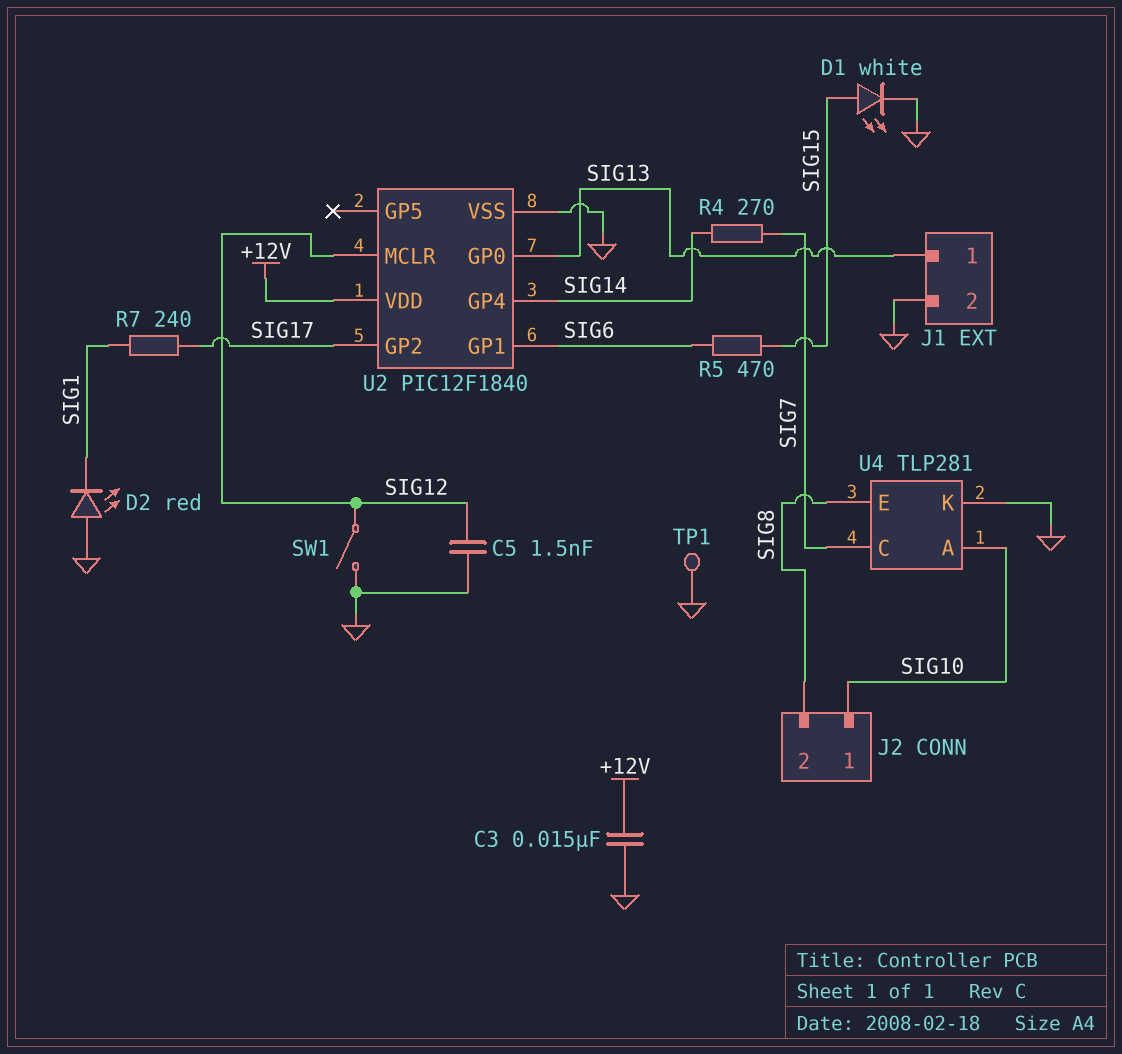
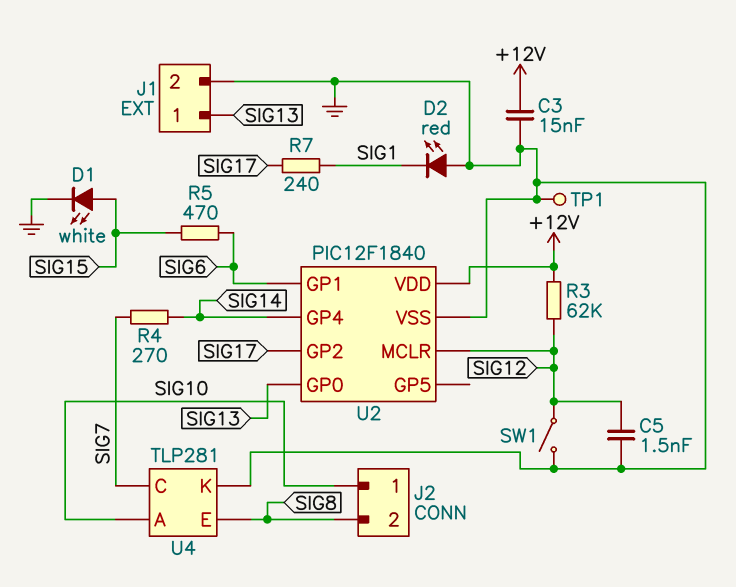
R3: none -> 62k (+12V, SIG12)

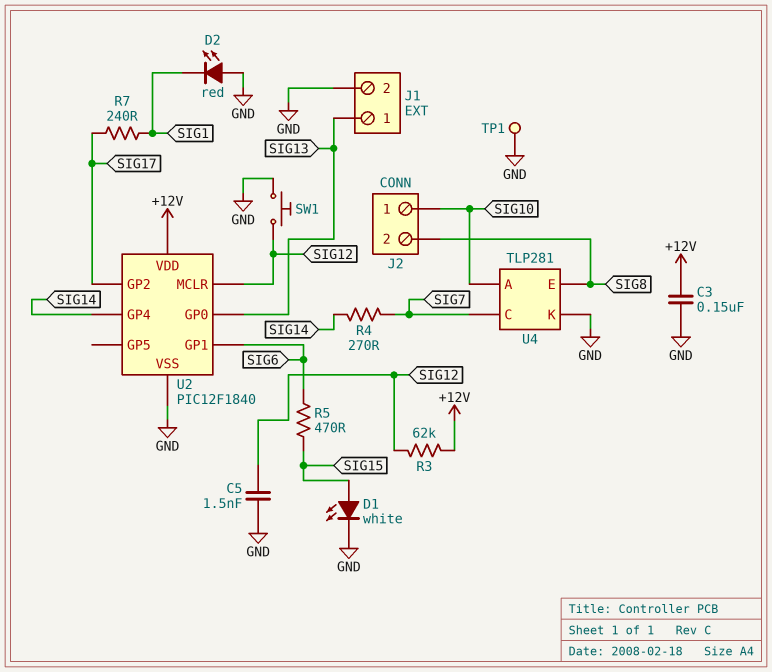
C3: 15nF (+12V, GND) -> 150nF (+12V, GND)
SW1: switch (GND, SIG12) -> button (GND, SIG12)

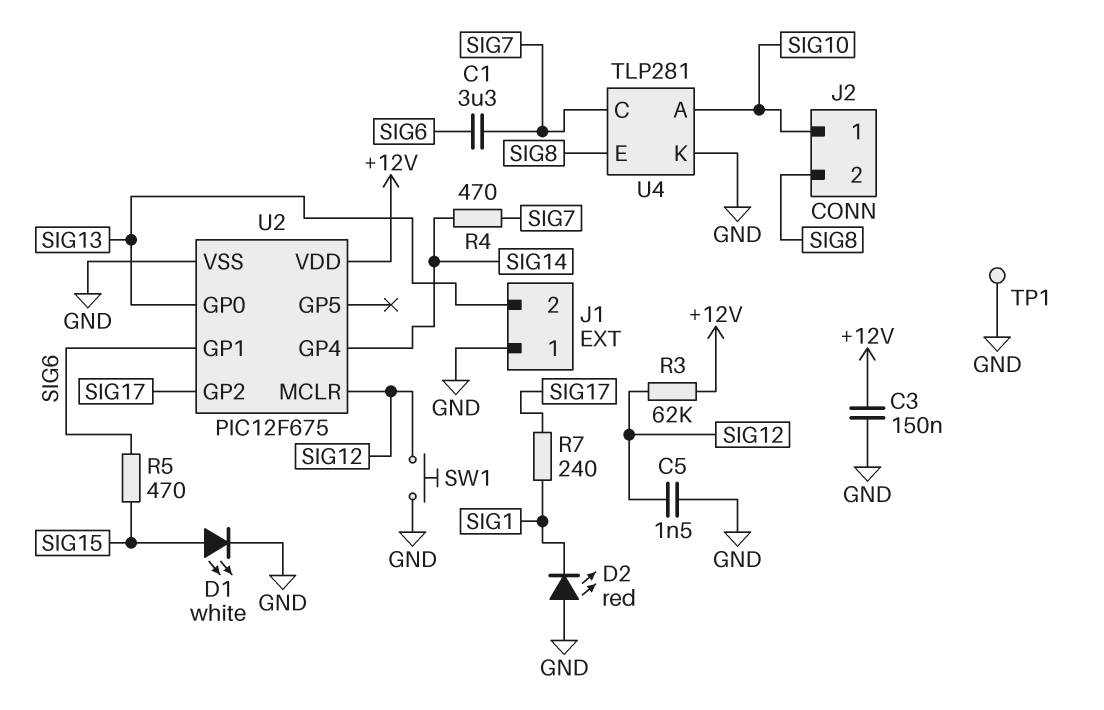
C1: none -> 3.3uF (SIG6, SIG7)
J1 pin 1: SIG13 -> GND
J1 pin 2: GND -> SIG13
R4: 270 (SIG7, SIG14) -> 470 (SIG7, SIG14)
U2: PIC12F1840 -> PIC12F675

